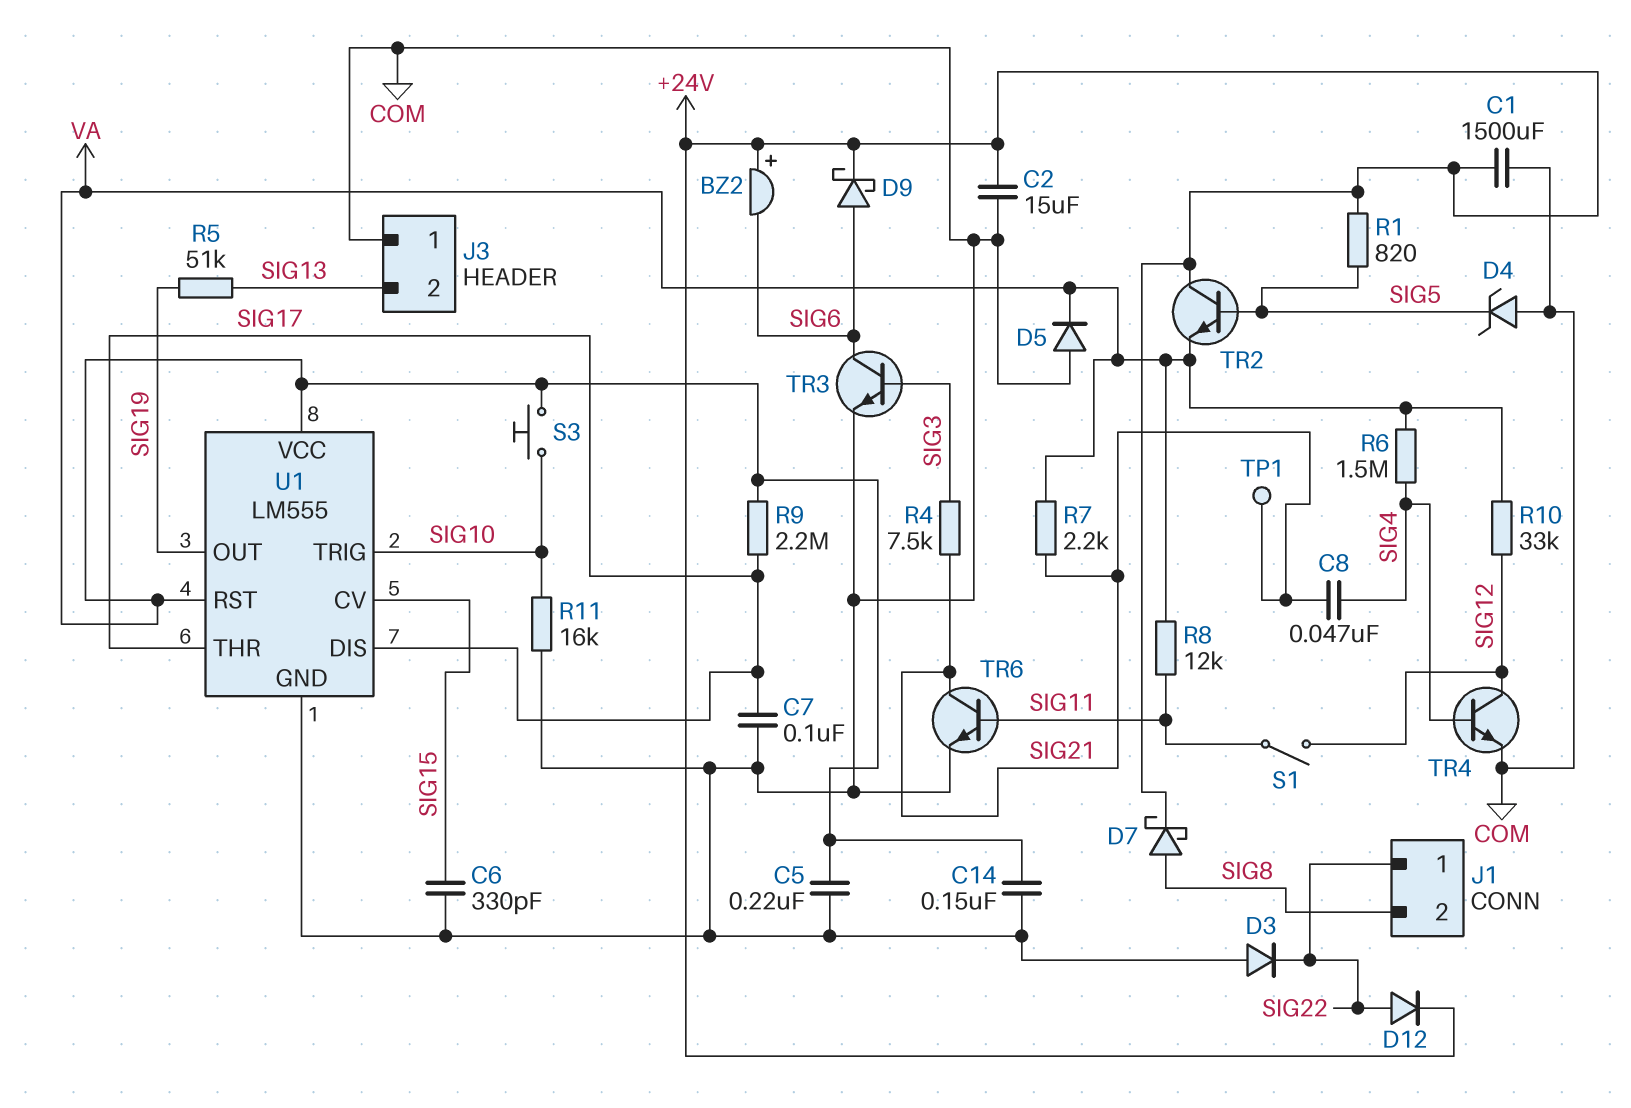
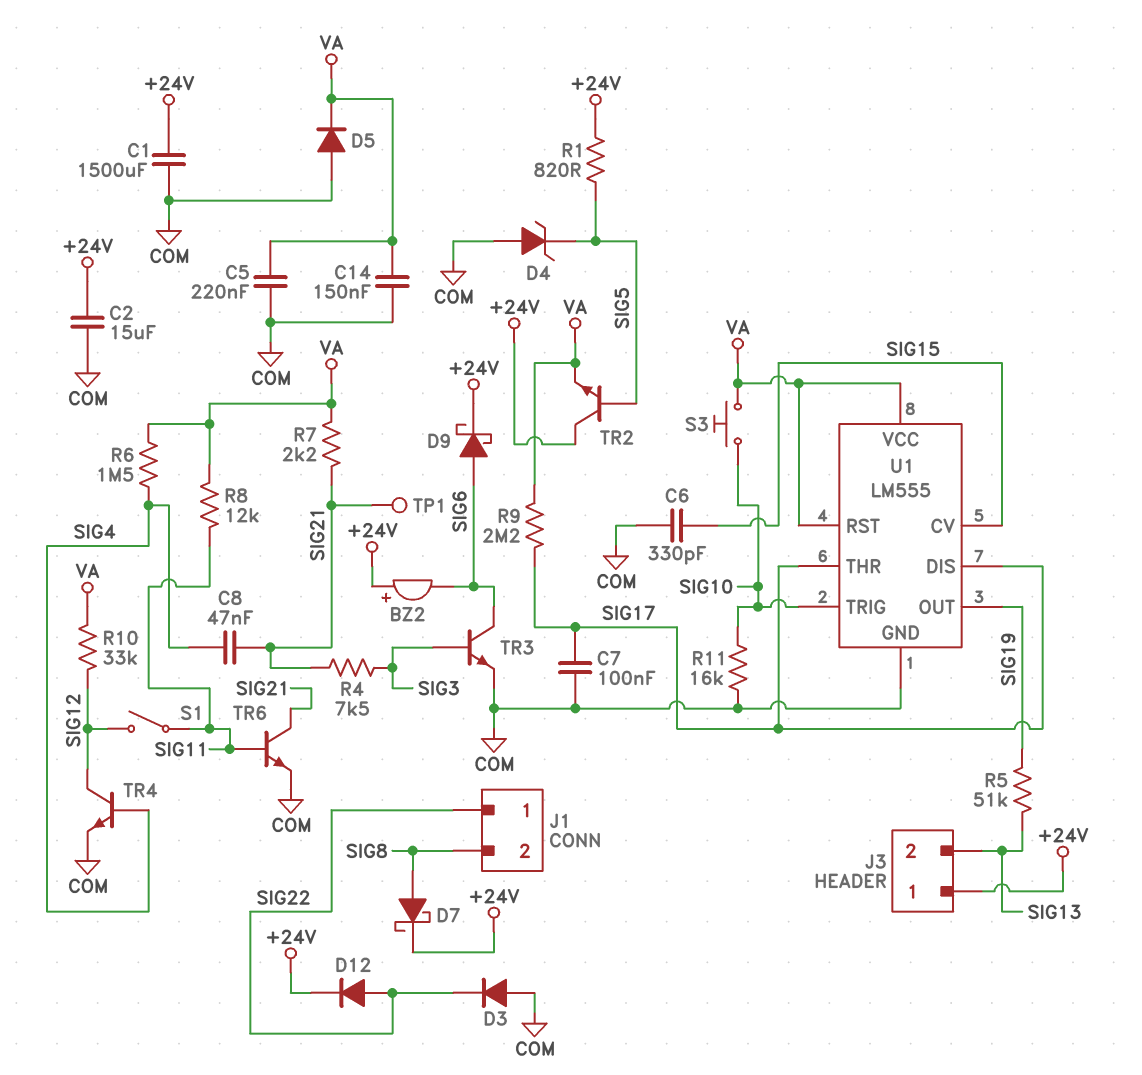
J3 pin 1: COM -> +24V

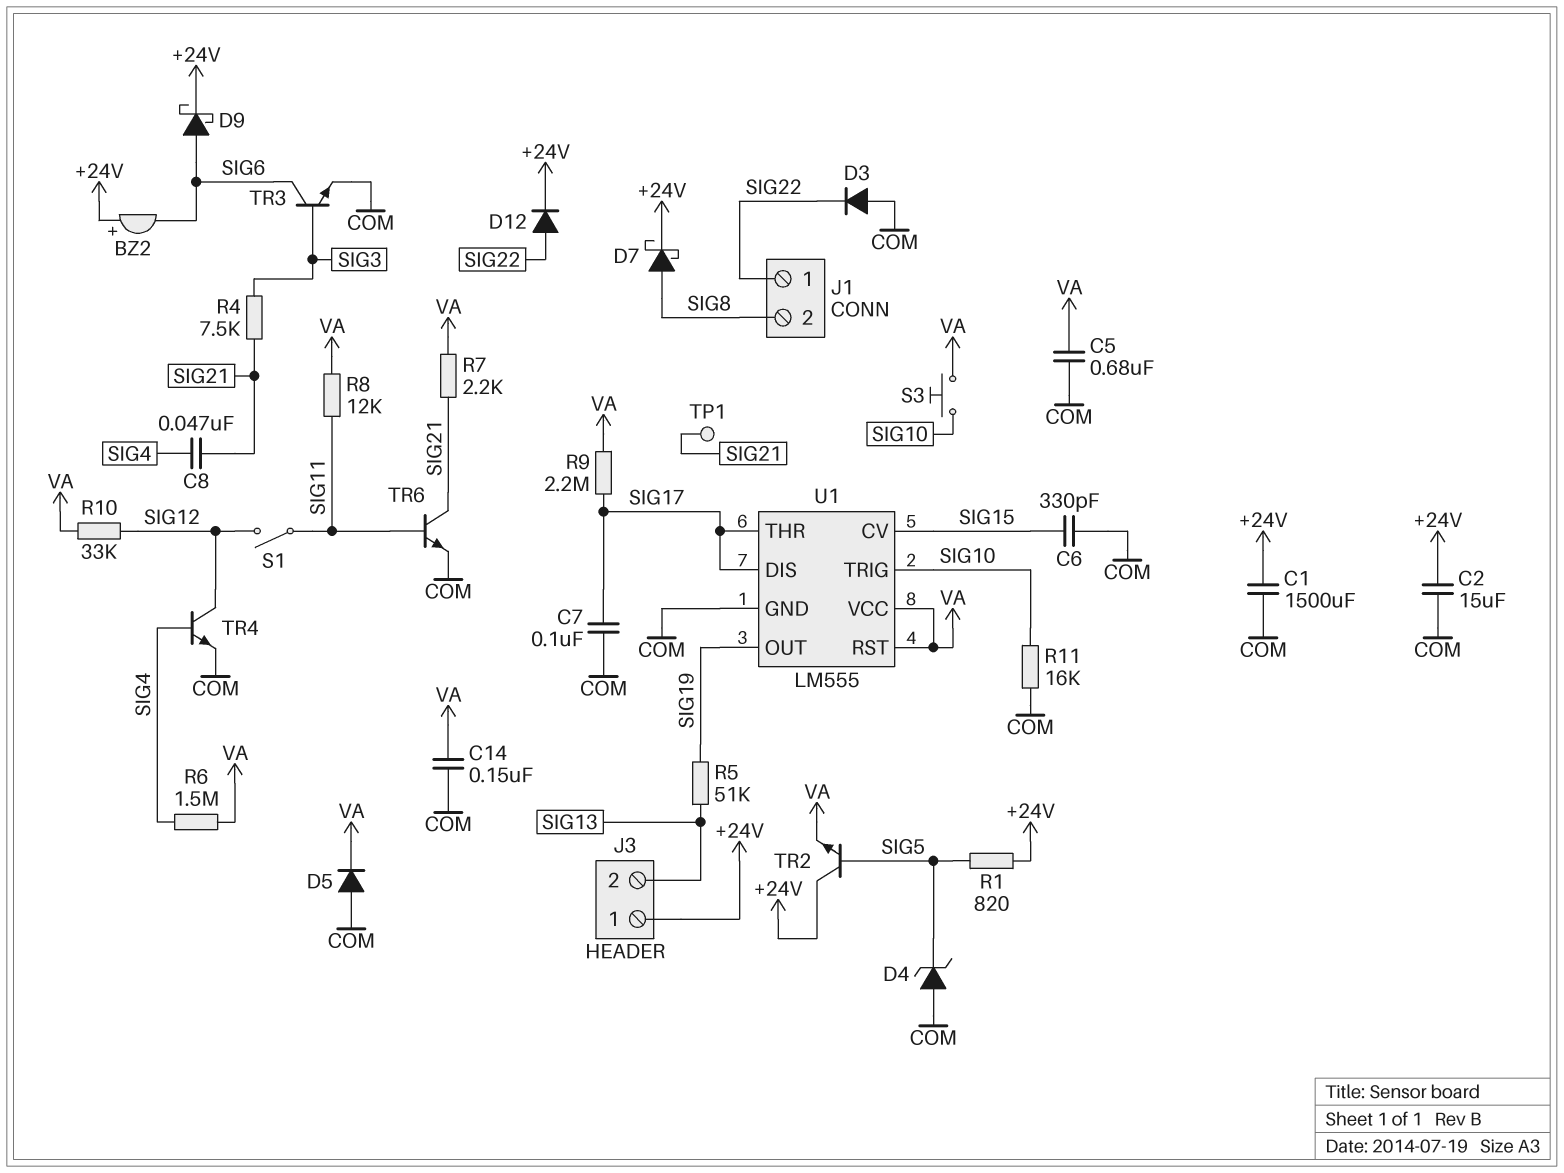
C5: 220nF (COM, VA) -> 680nF (COM, VA)

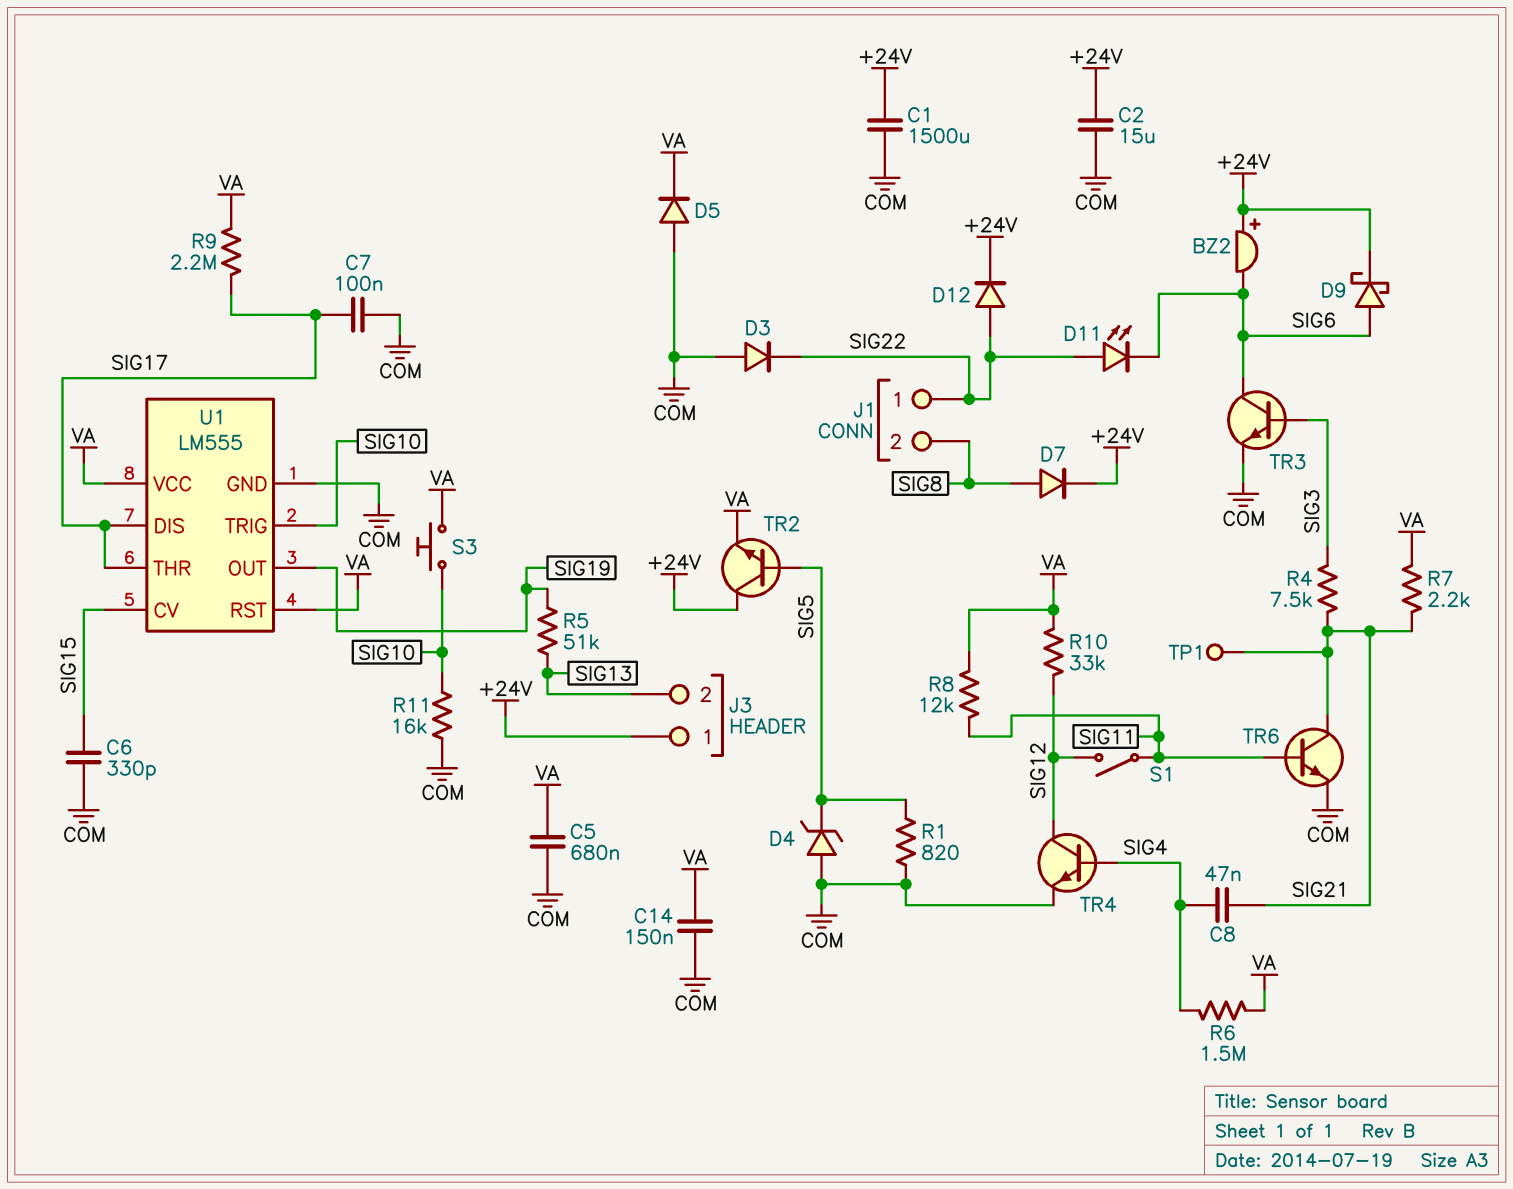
D7: schottky (A SIG8, K +24V) -> diode (A SIG8, K +24V)
D11: none -> LED (A SIG22, K SIG6)
R1: 820 (+24V, SIG5) -> 820 (COM, SIG5)

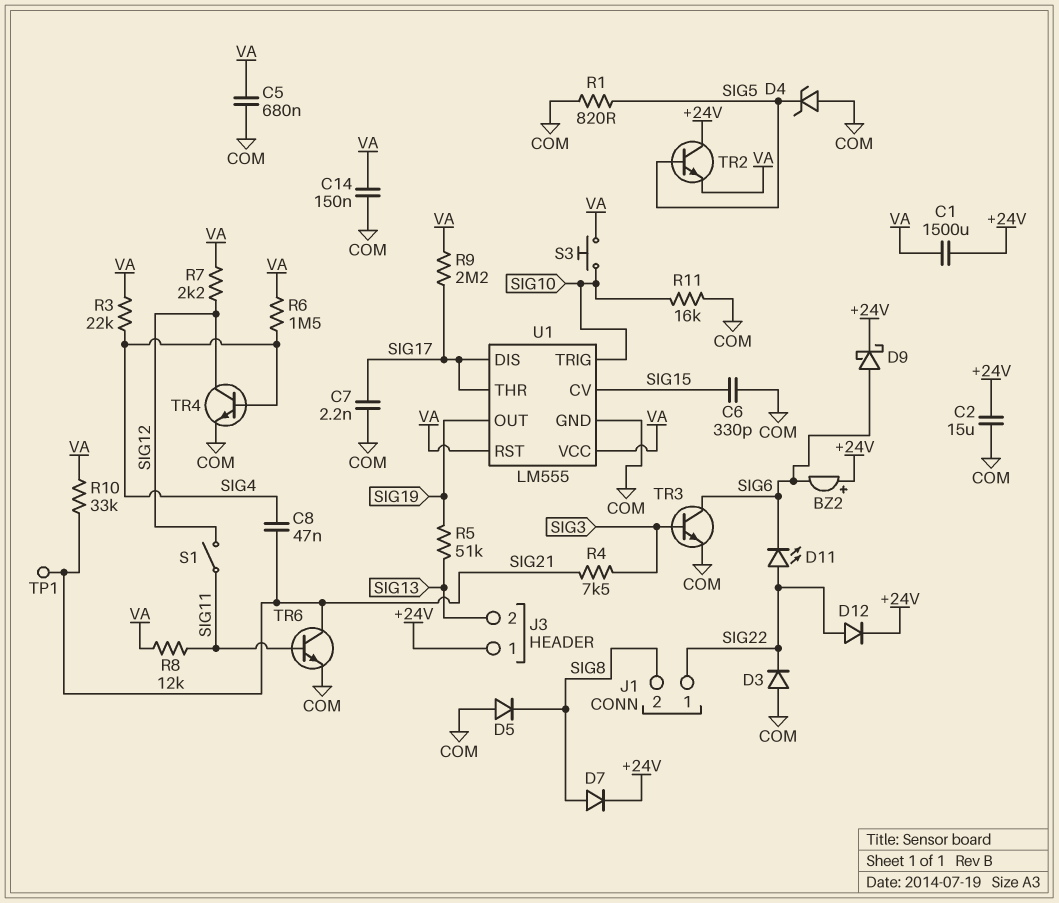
C1: 1500uF (+24V, COM) -> 1500uF (+24V, VA)
C7: 100nF (COM, SIG17) -> 2.2nF (COM, SIG17)
D5: diode (A COM, K VA) -> diode (A COM, K SIG8)
R3: none -> 22k (SIG4, VA)
R7: 2.2k (SIG21, VA) -> 2.2k (SIG12, VA)
R10: 33k (SIG12, VA) -> 33k (SIG21, VA)

